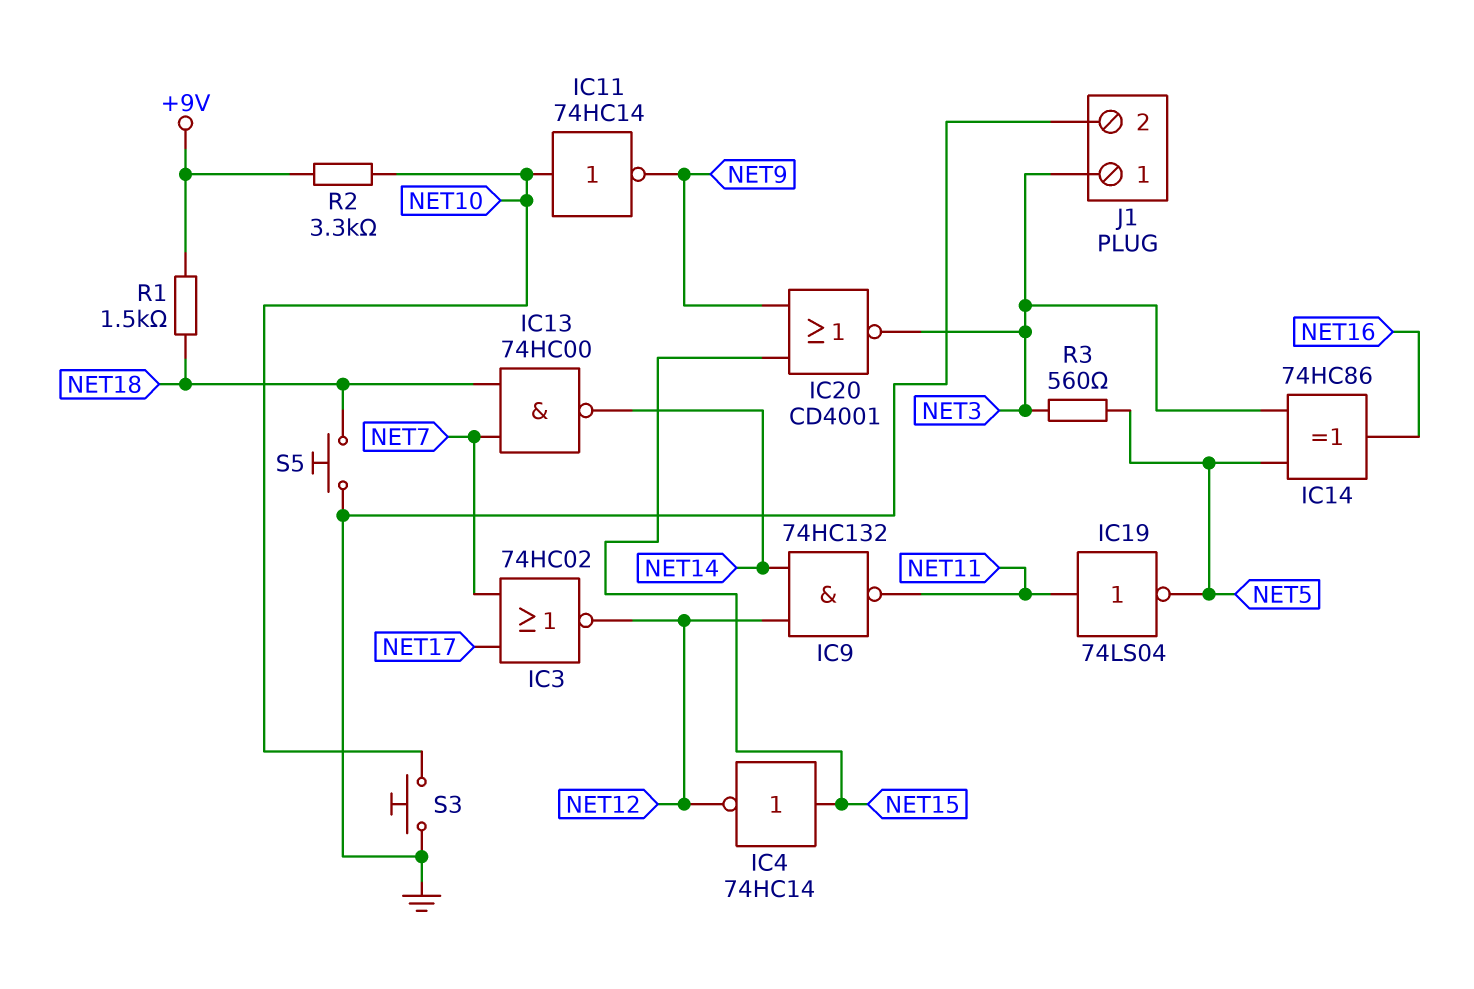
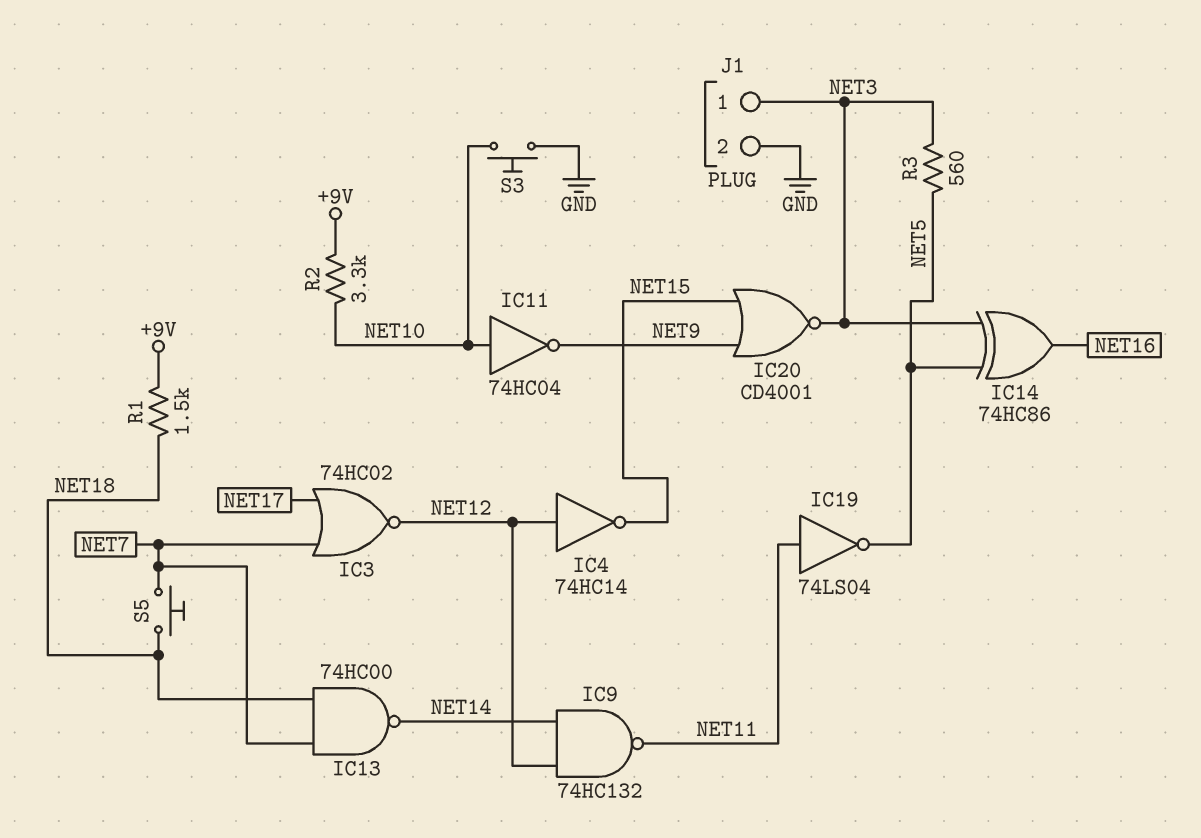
IC4: NOT 74HC14 (in NET15, out NET12) -> NOT 74HC14 (in NET12, out NET15)
IC11: NOT 74HC14 (in NET10, out NET9) -> NOT 74HC04 (in NET10, out NET9)
S5: button (GND, NET18) -> button (NET7, NET18)

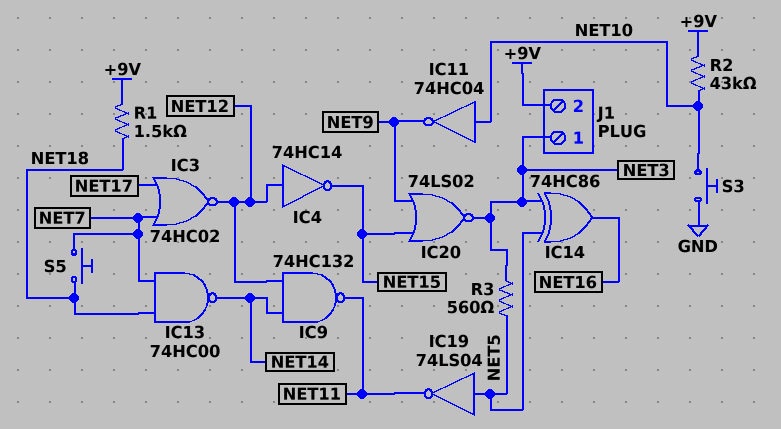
IC19: NOT 74LS04 (in NET11, out NET5) -> NOT 74LS04 (in NET5, out NET11)
IC20: NOR CD4001 (in NET9, in NET15, out NET3) -> NOR 74LS02 (in NET9, in NET15, out NET3)
J1 pin 2: GND -> +9V
R2: 3.3k (+9V, NET10) -> 43k (+9V, NET10)

